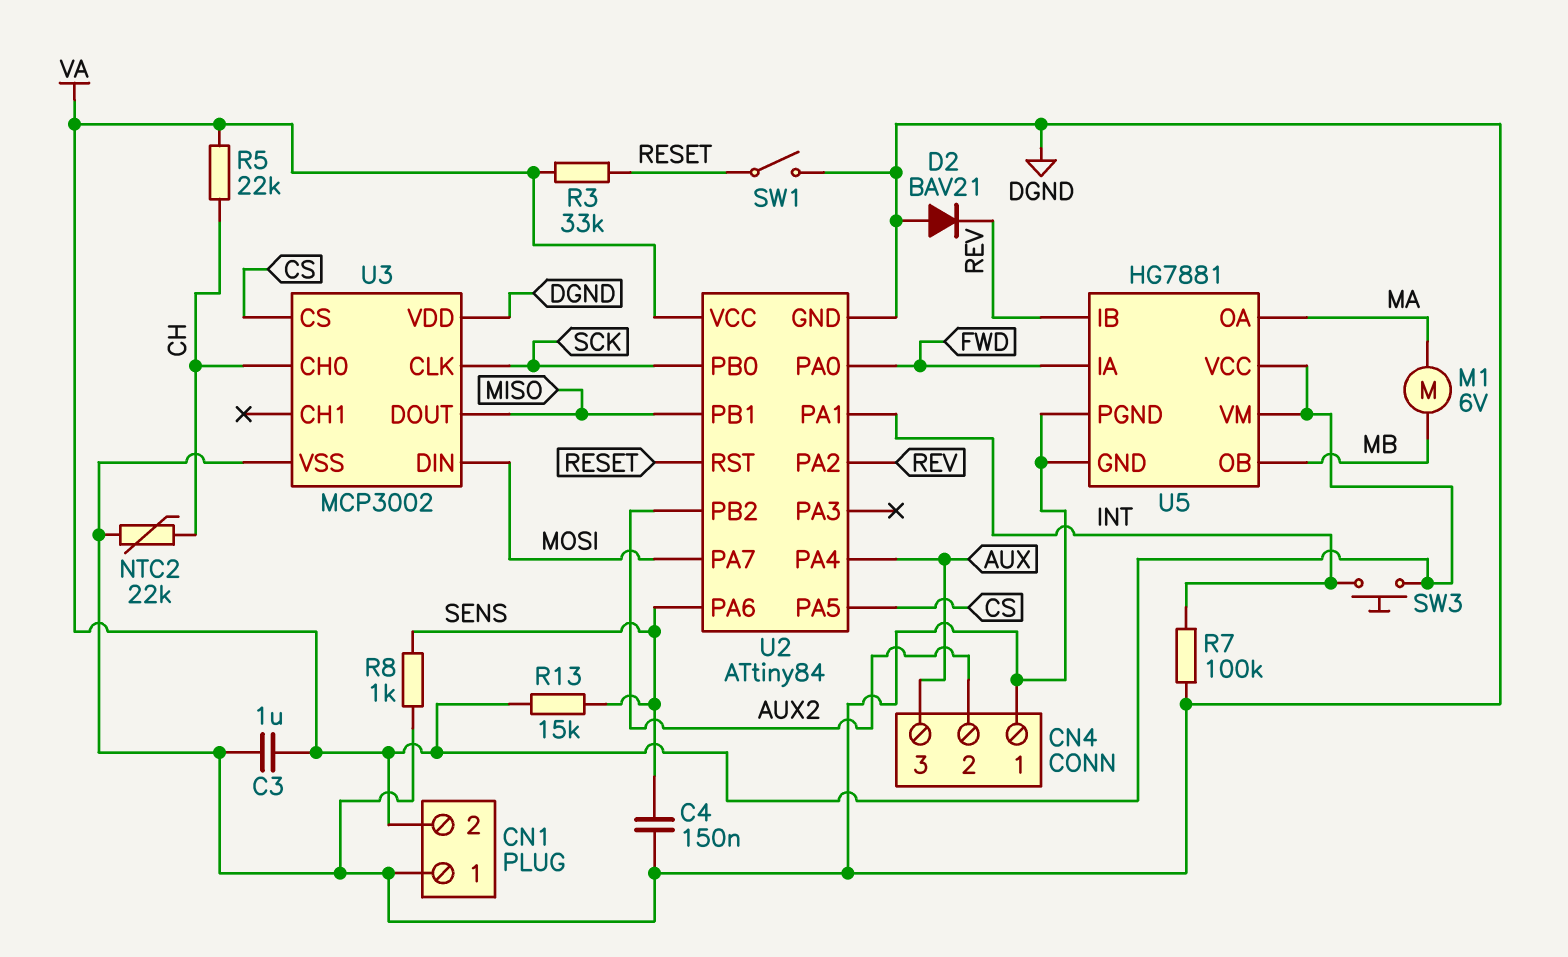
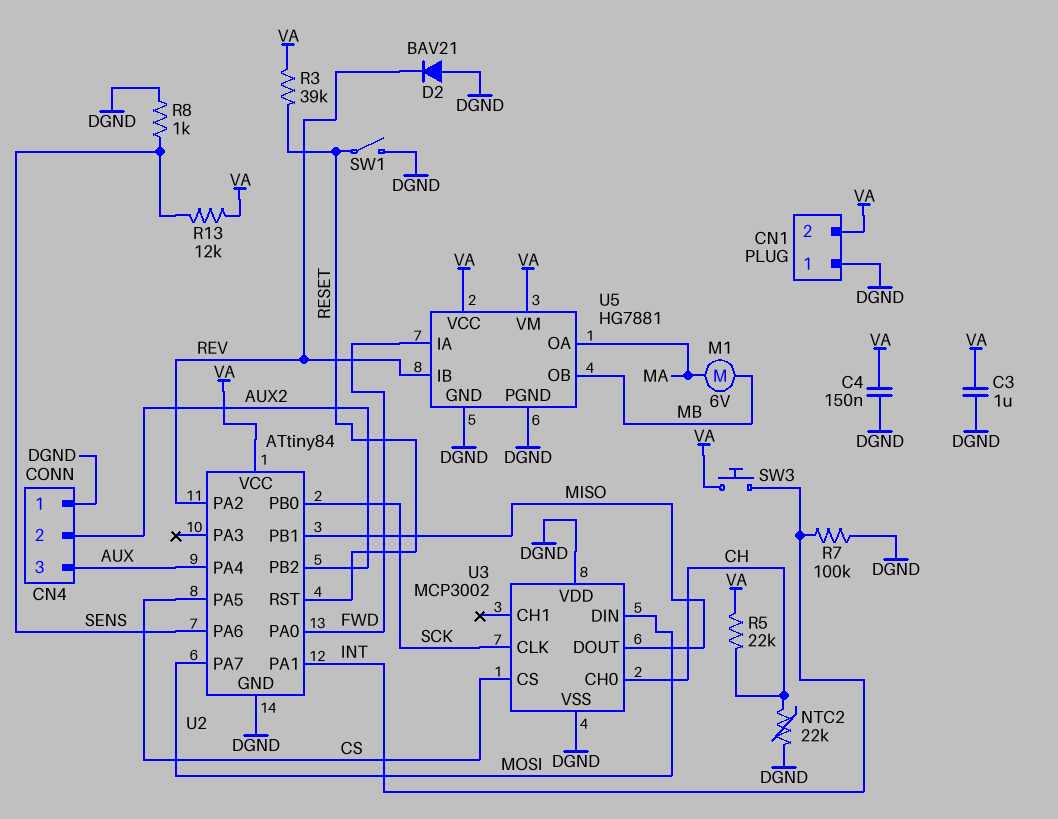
C4: 150nF (DGND, SENS) -> 150nF (DGND, VA)
R3: 33k (RESET, VA) -> 39k (RESET, VA)
R13: 15k (SENS, VA) -> 12k (SENS, VA)

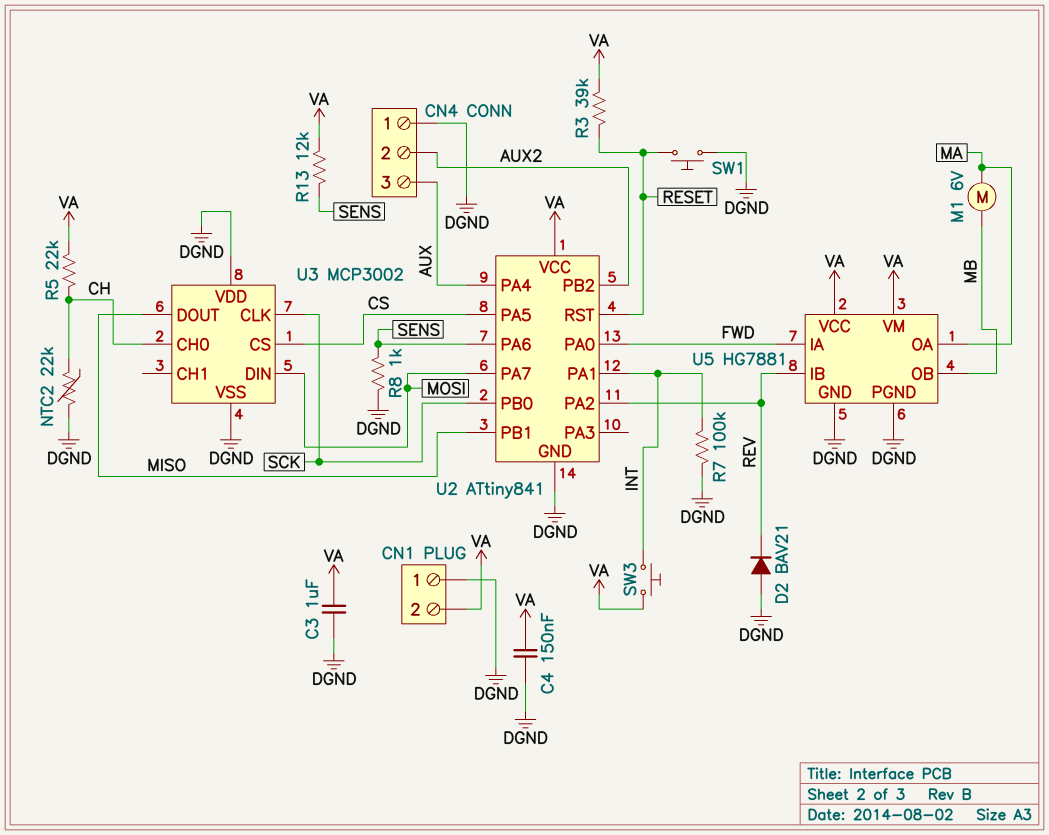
SW1: switch (DGND, RESET) -> button (DGND, RESET)
U2: ATtiny84 -> ATtiny841

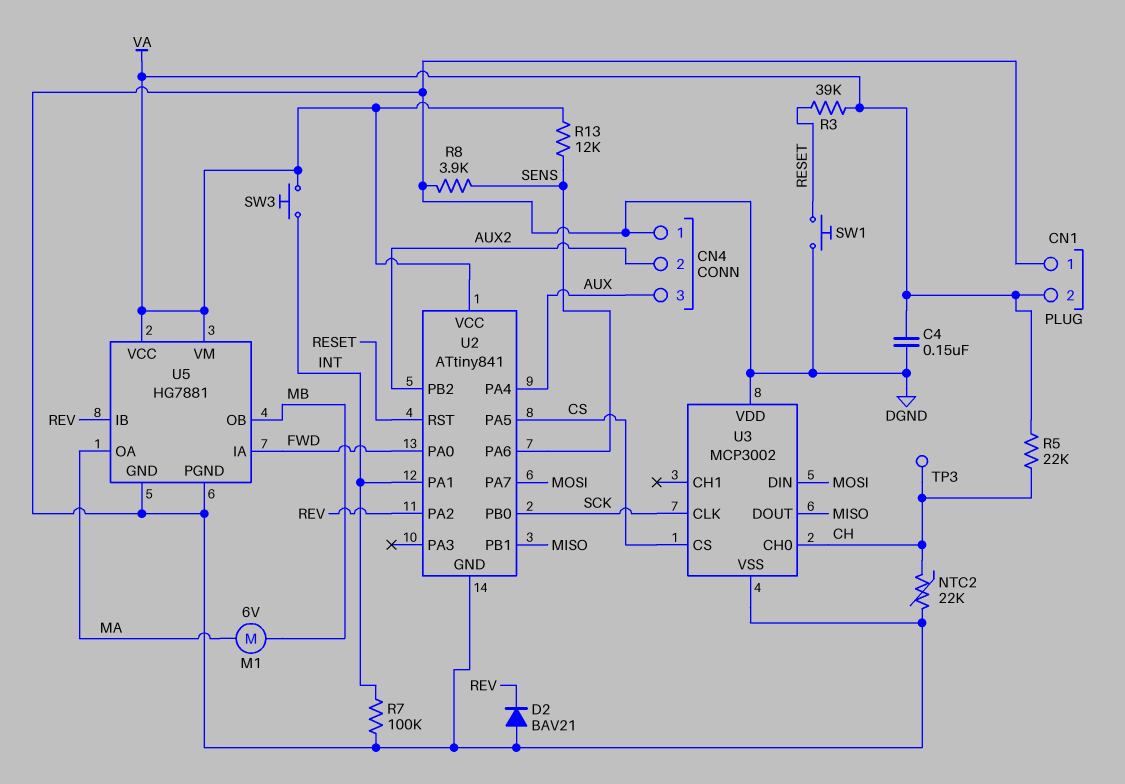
C3: 1uF (DGND, VA) -> none
R8: 1k (DGND, SENS) -> 3.9k (DGND, SENS)
TP3: none -> test point (CH)

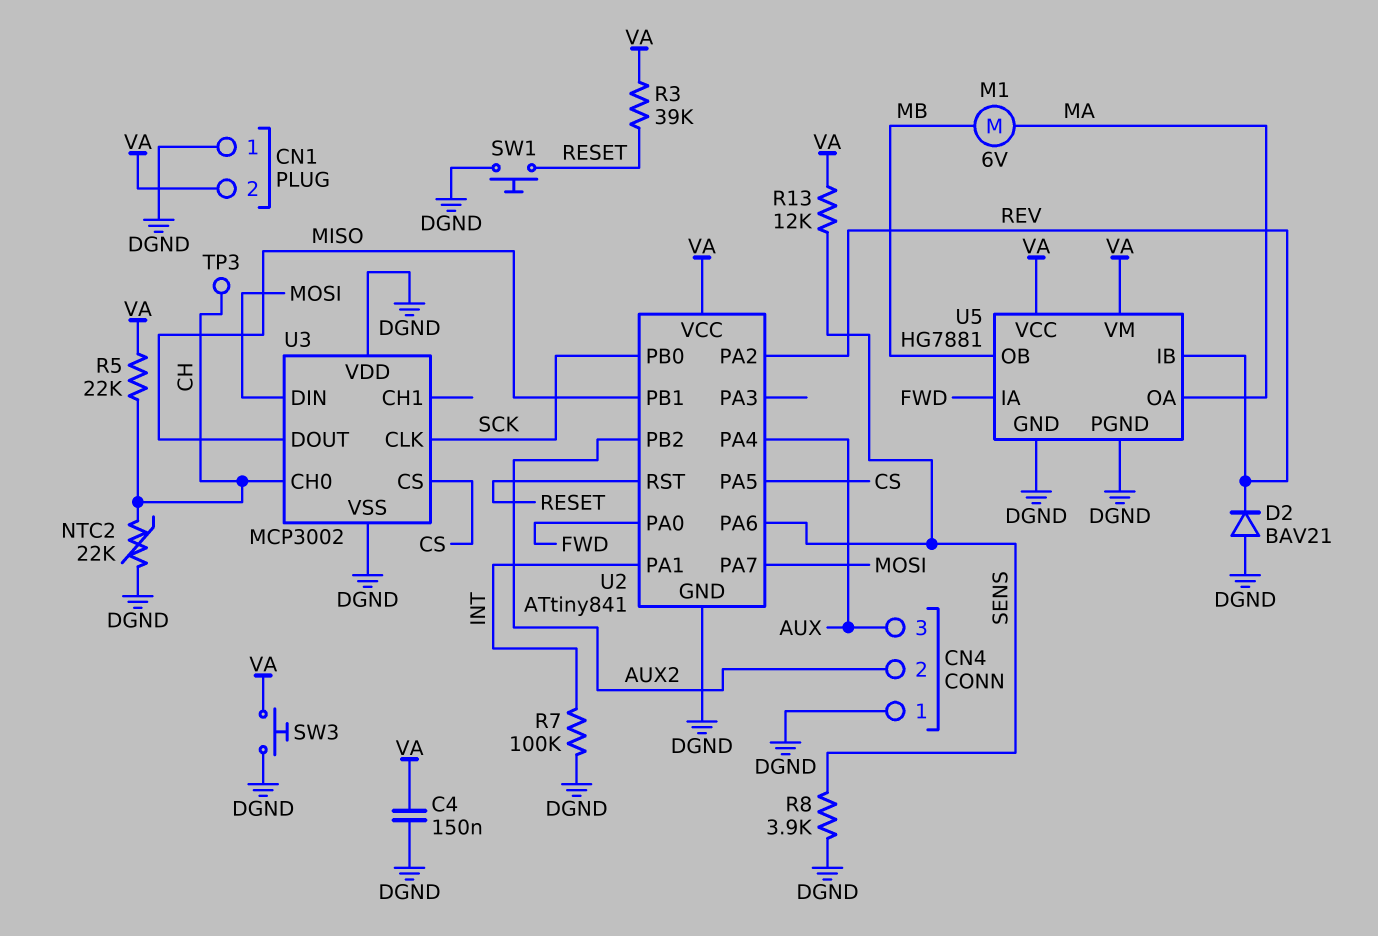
SW3: button (INT, VA) -> button (DGND, VA)

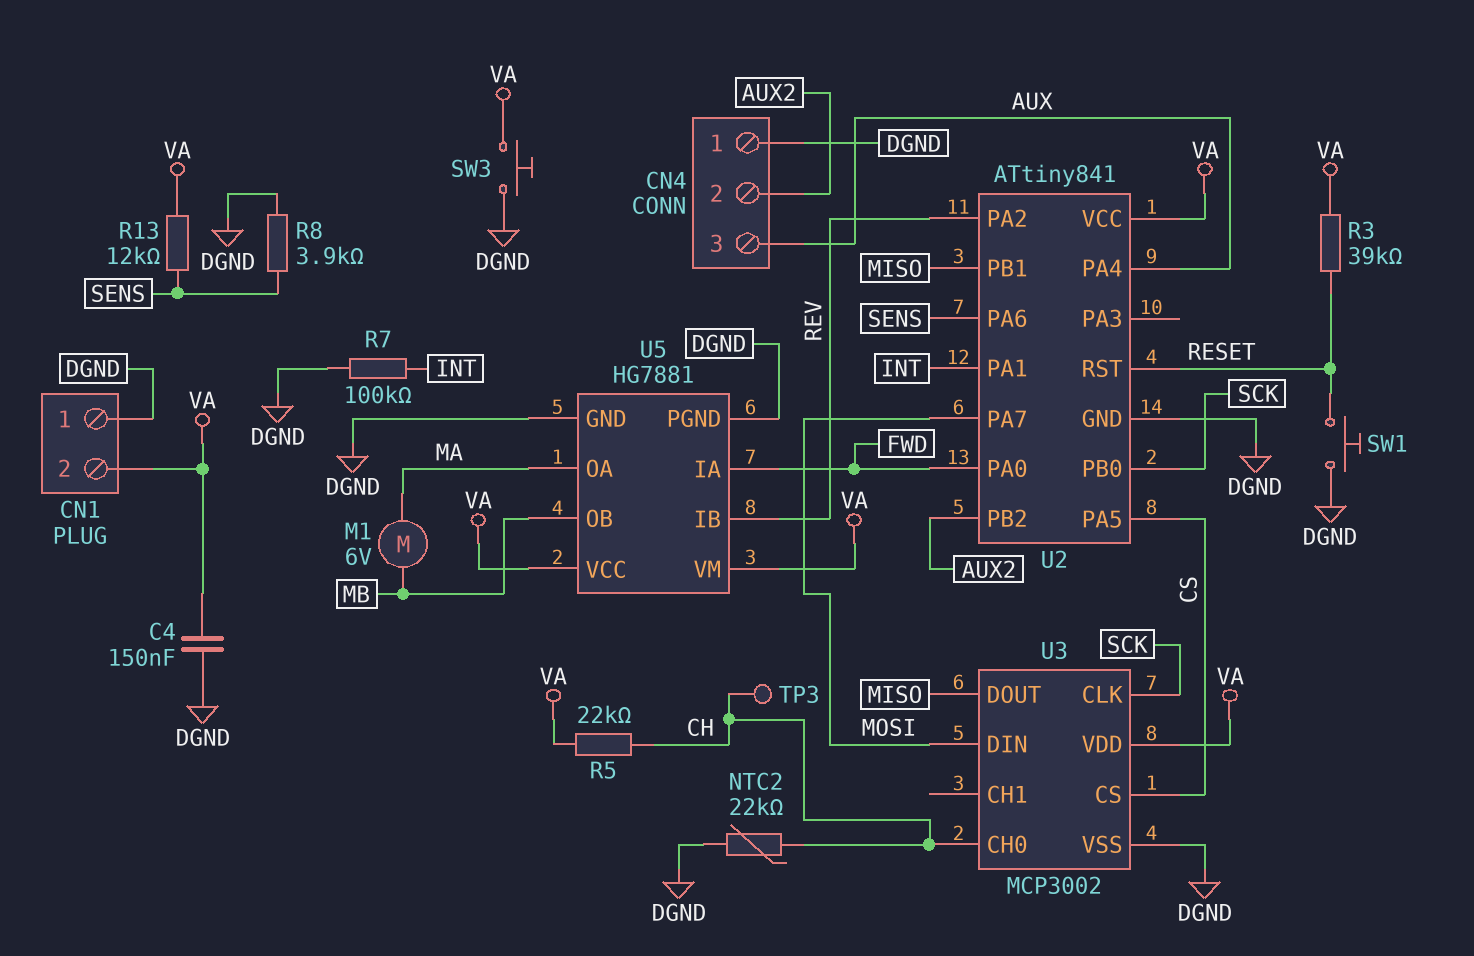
D2: diode BAV21 (A DGND, K REV) -> none
U3 pin VDD: DGND -> VA

